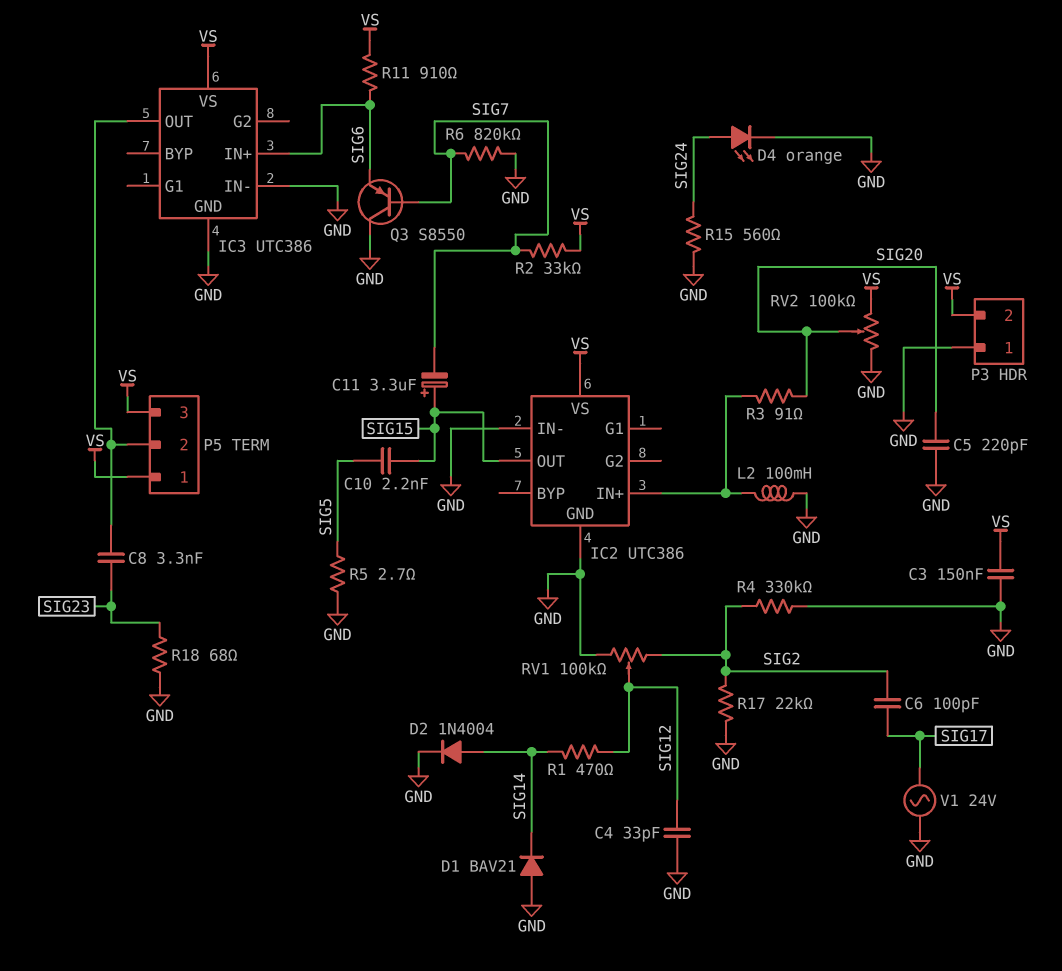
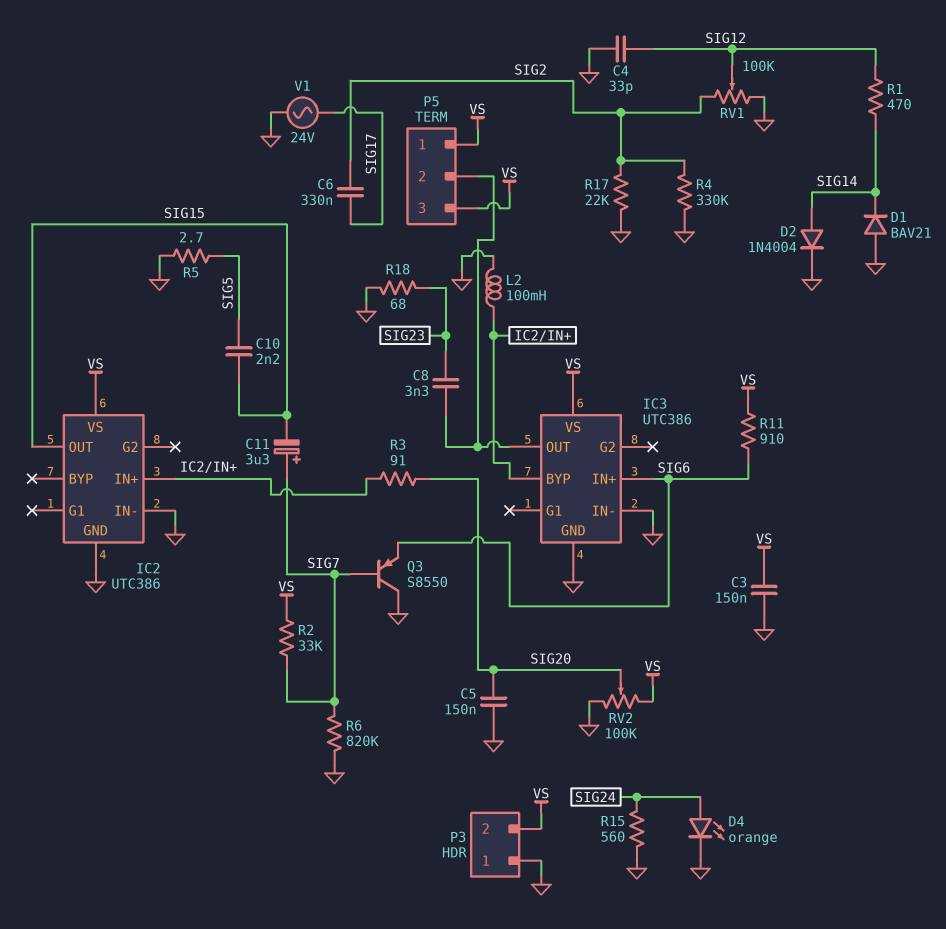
C5: 220pF (GND, SIG20) -> 150nF (GND, SIG20)
C6: 100pF (SIG2, SIG17) -> 330nF (SIG2, SIG17)
C11: 3.3uF (plus SIG15, minus SIG7) -> 3.3uF (plus SIG7, minus SIG15)
IC3 pin BYP: none -> IC2/IN+

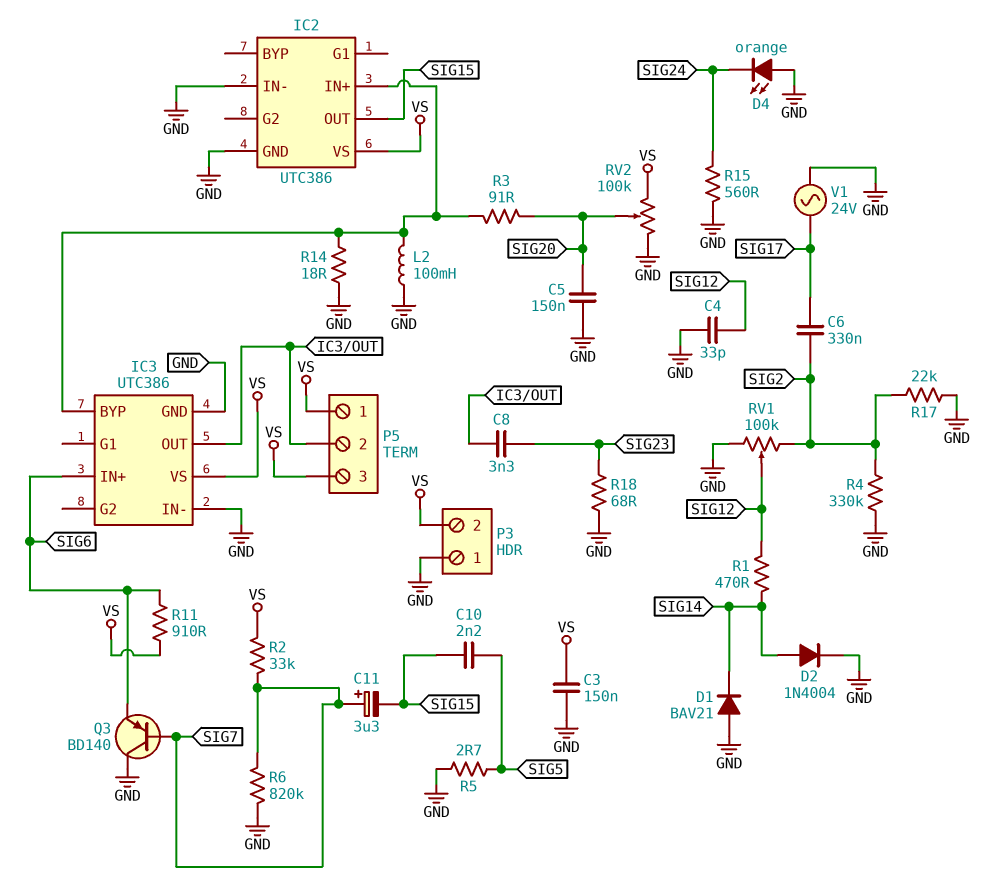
D4: LED orange (A SIG24, K GND) -> LED orange (A GND, K SIG24)
Q3: PNP S8550 (B SIG7, C GND, E SIG6) -> PNP BD140 (B SIG7, C GND, E SIG6)
R14: none -> 18 (GND, IC2/IN+)

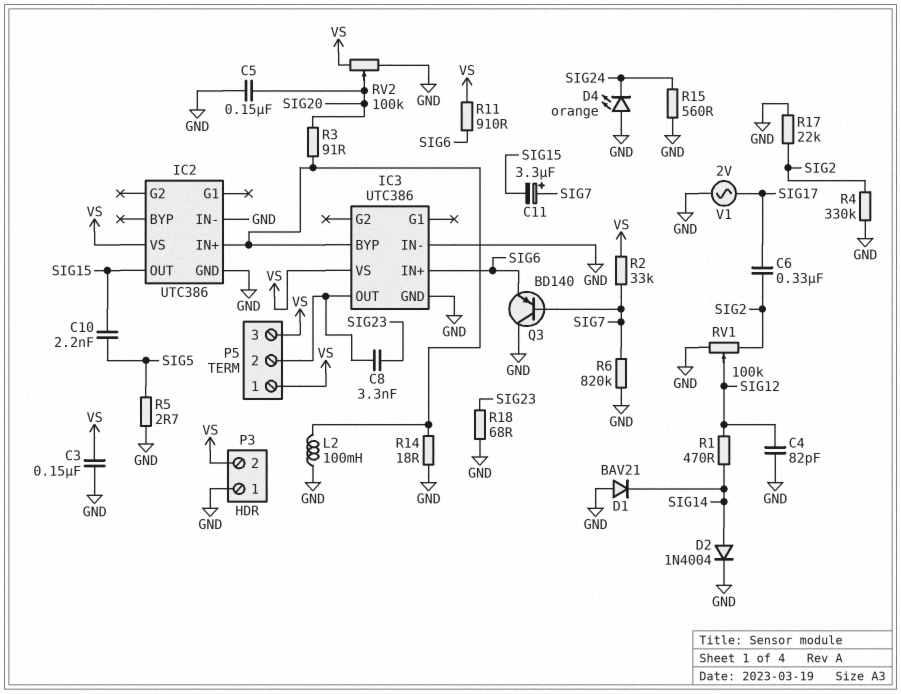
C4: 33pF (GND, SIG12) -> 82pF (GND, SIG12)
V1: AC 24V (GND, SIG17) -> AC 2V (GND, SIG17)

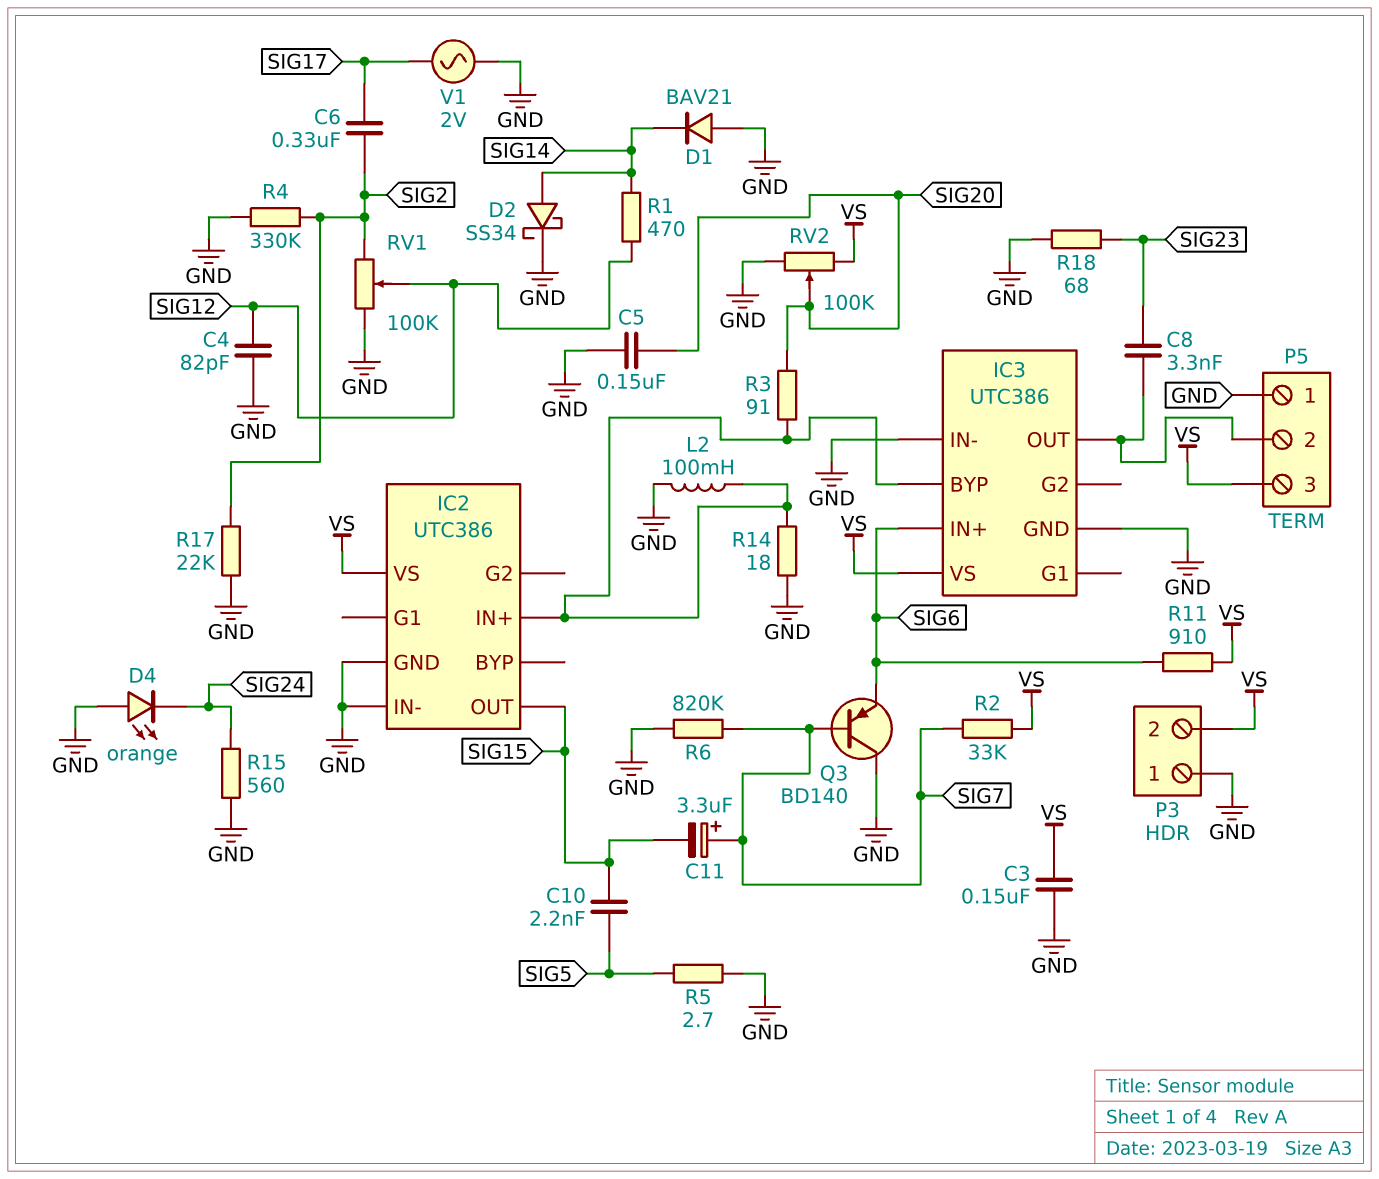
D2: diode 1N4004 (A SIG14, K GND) -> schottky SS34 (A SIG14, K GND)
P5 pin 1: VS -> GND

